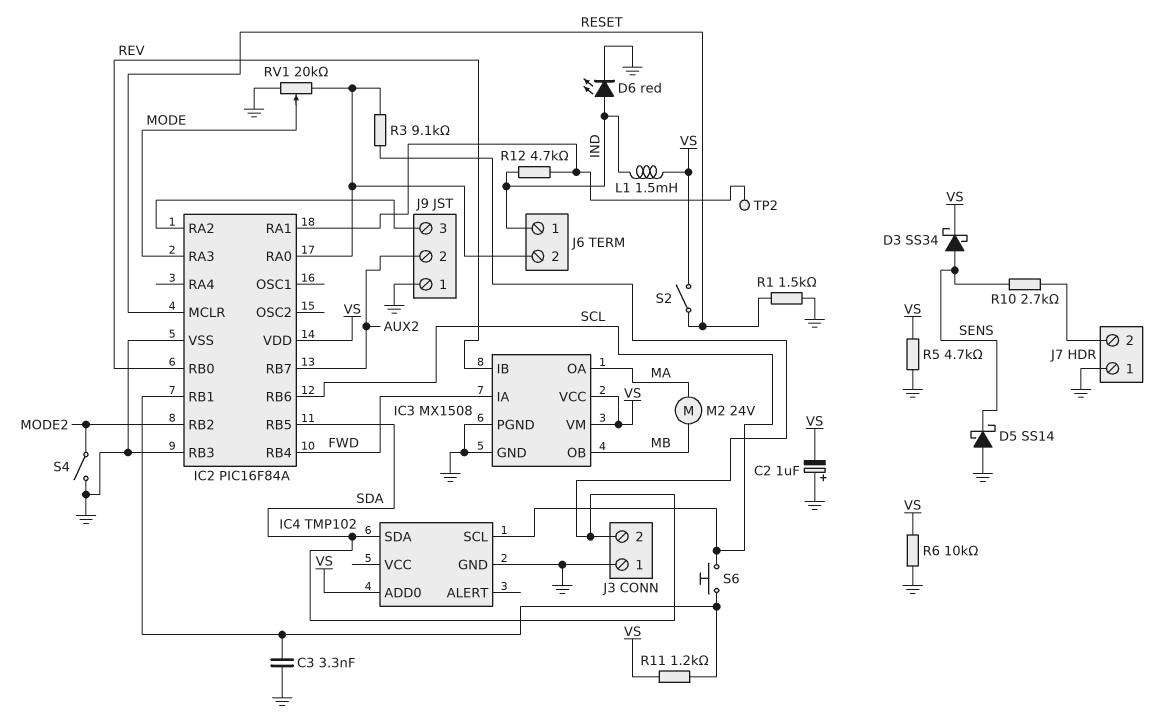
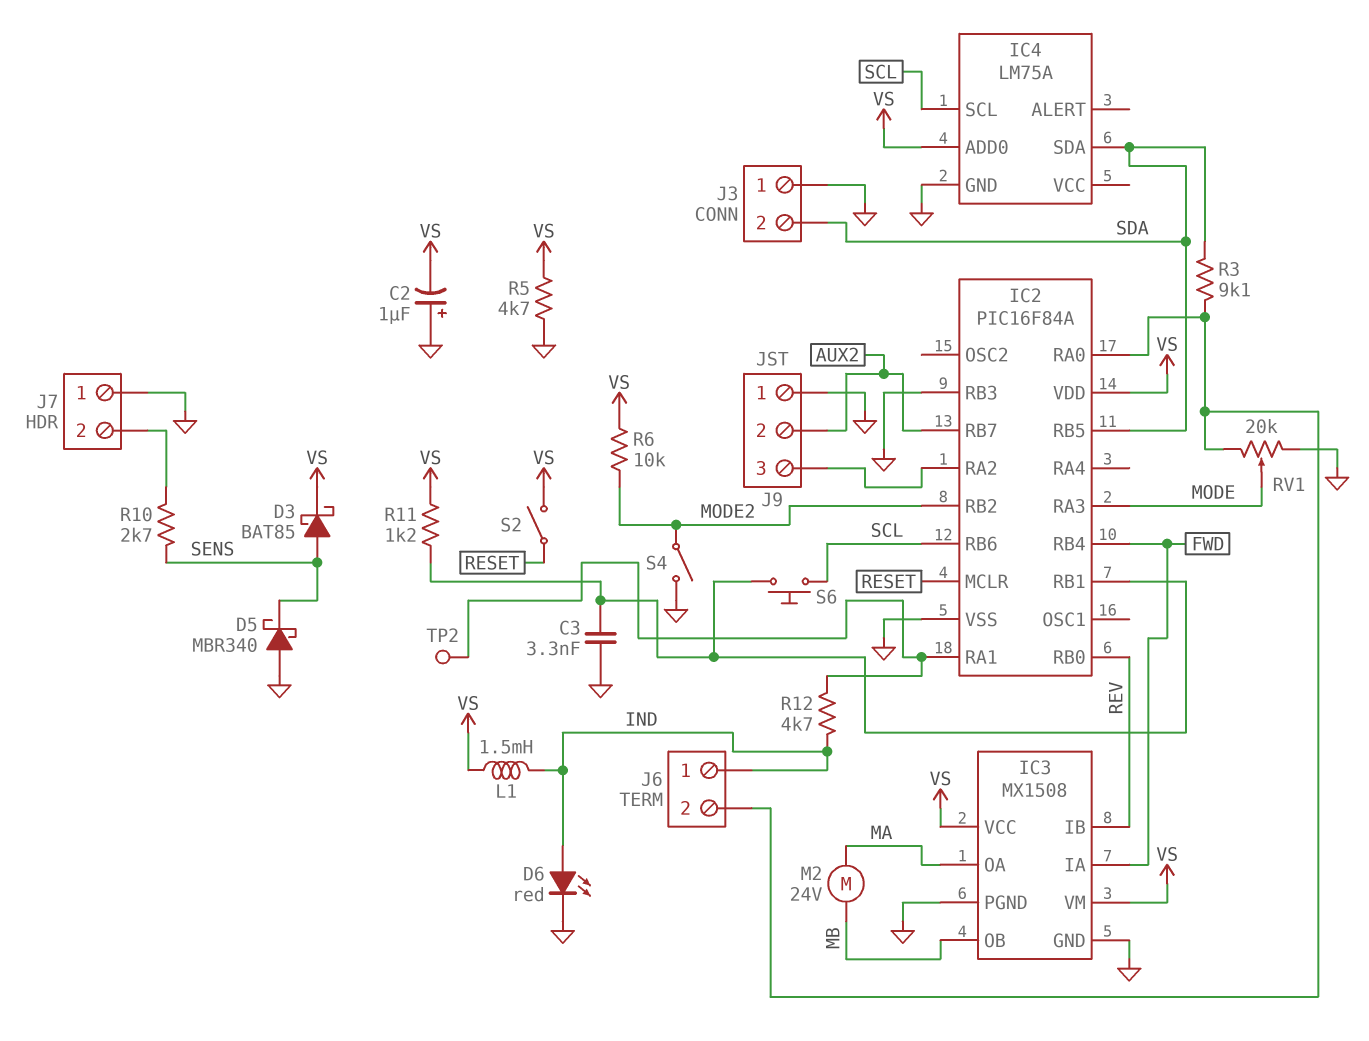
D3: schottky SS34 (A SENS, K VS) -> schottky BAT85 (A SENS, K VS)
D5: schottky SS14 (A GND, K SENS) -> schottky MBR340 (A GND, K SENS)
IC4: TMP102 -> LM75A
R1: 1.5k (GND, RESET) -> none
R6: 10k (GND, VS) -> 10k (MODE2, VS)

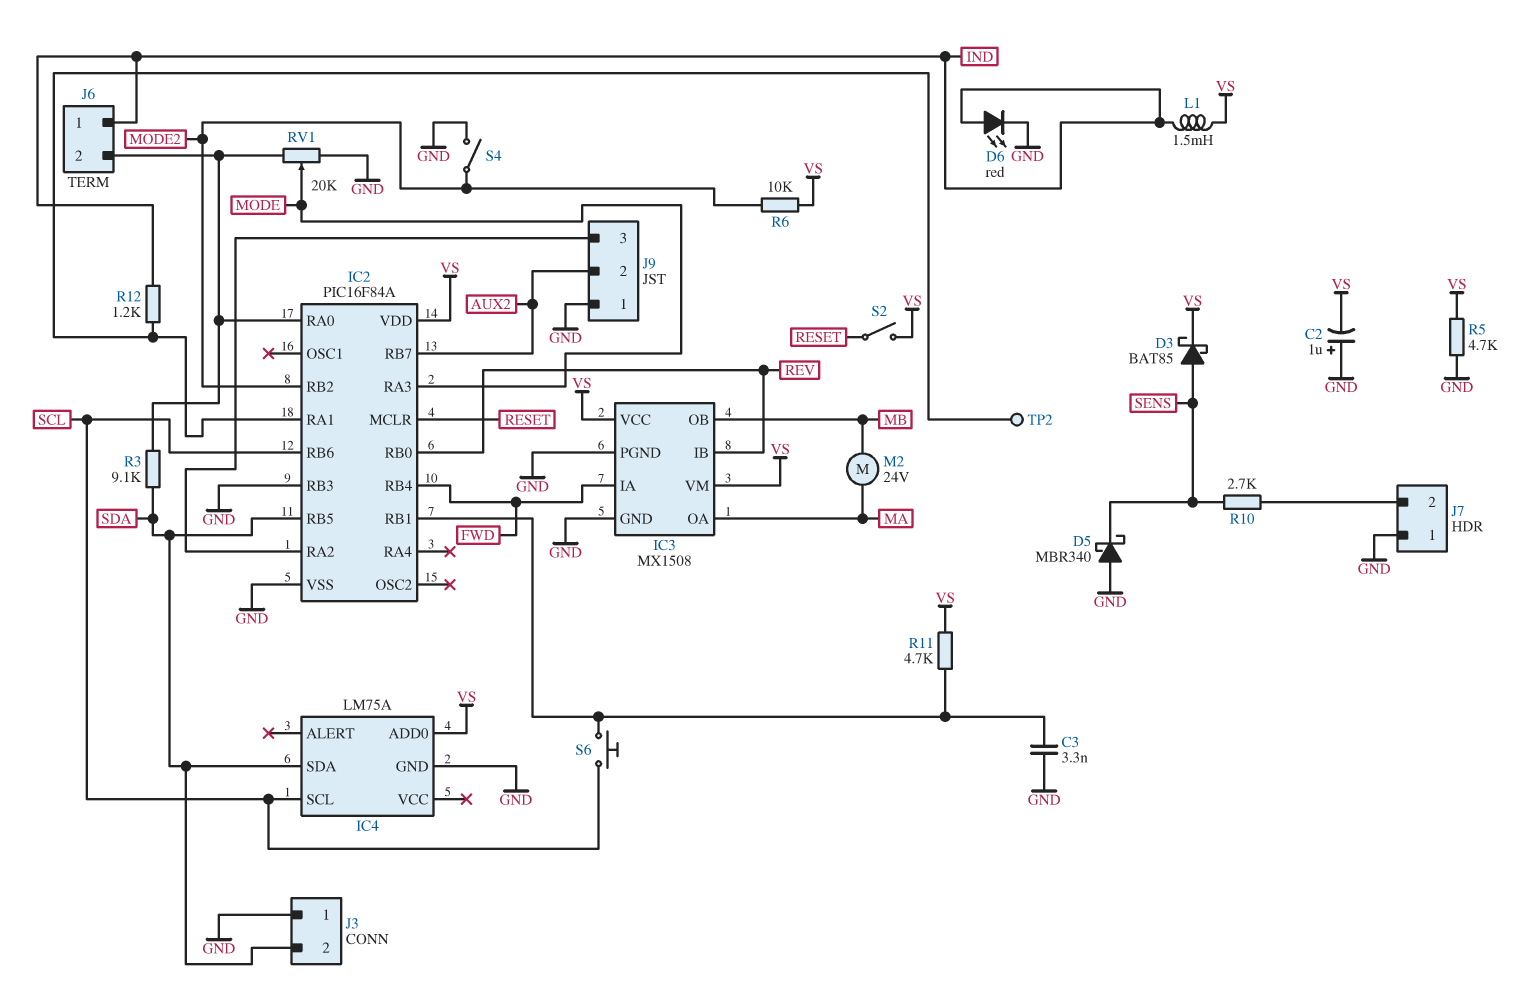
R11: 1.2k (IC2/RB1, VS) -> 4.7k (IC2/RB1, VS)
R12: 4.7k (IC2/RA1, IND) -> 1.2k (IC2/RA1, IND)

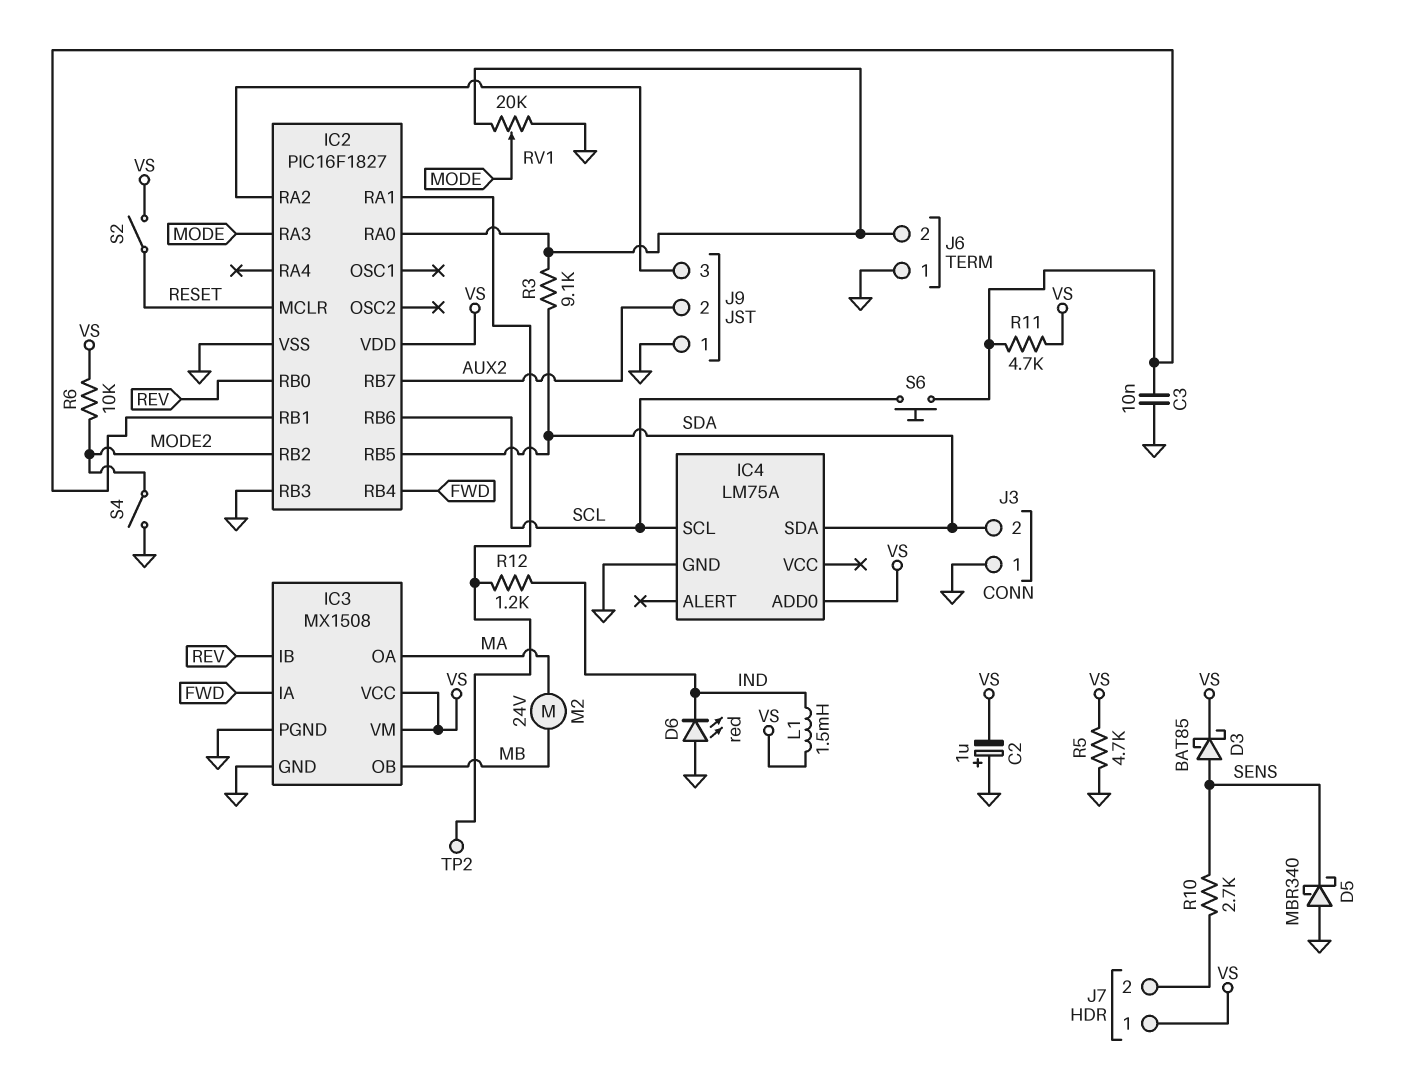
C3: 3.3nF (GND, IC2/RB1) -> 10nF (GND, IC2/RB1)
D6: LED red (A IND, K GND) -> LED red (A GND, K IND)
IC2: PIC16F84A -> PIC16F1827
J6 pin 1: IND -> GND
J7 pin 1: GND -> VS

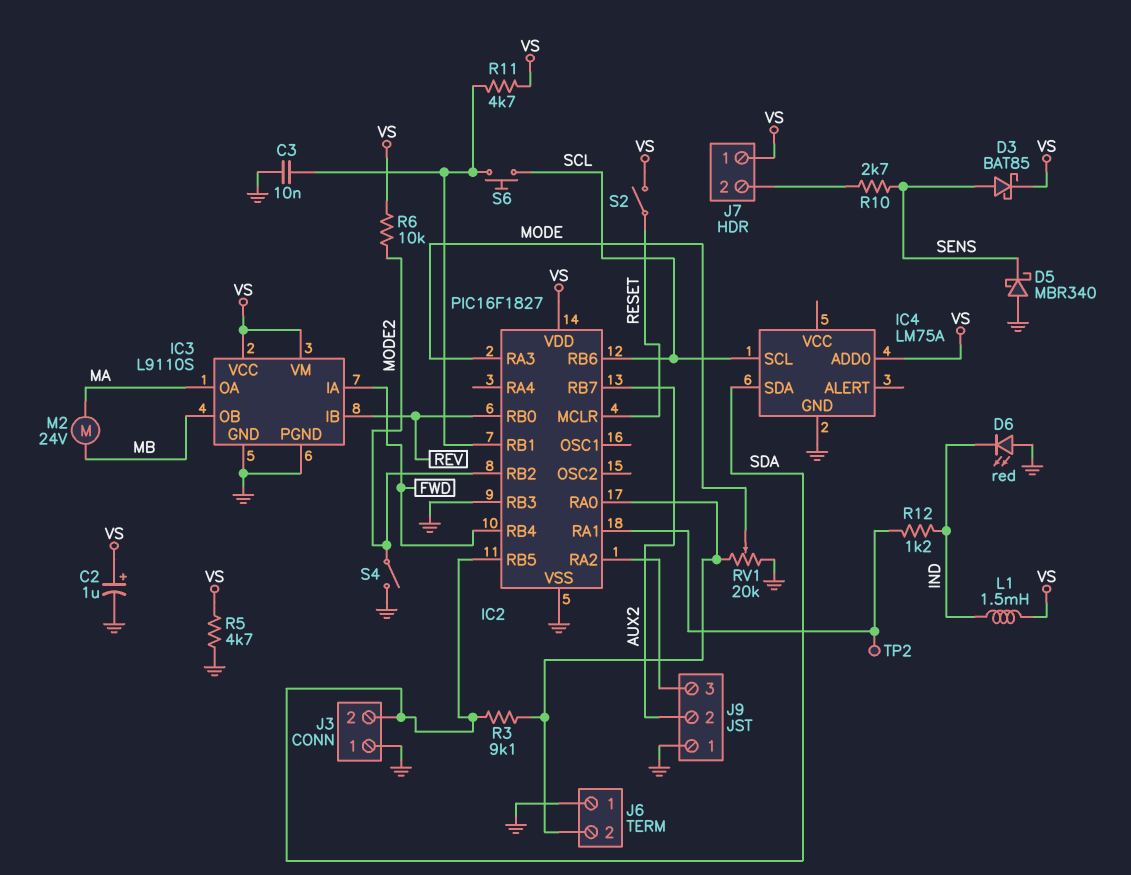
C2: 1uF (plus GND, minus VS) -> 1uF (plus VS, minus GND)
IC3: MX1508 -> L9110S

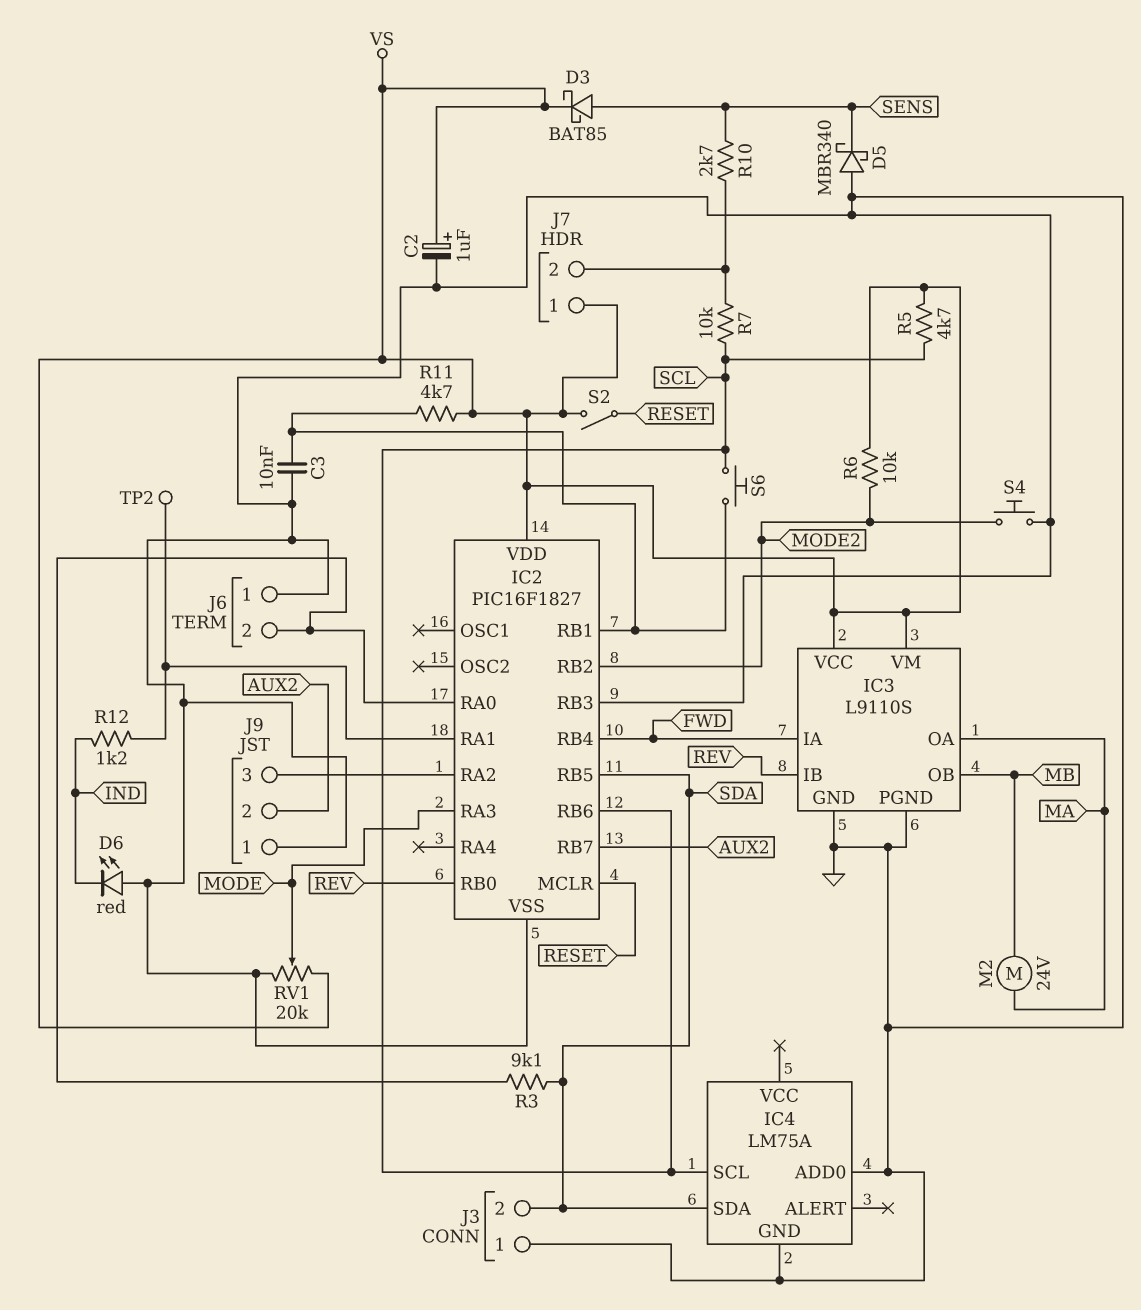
IC4 pin ADD0: VS -> GND
L1: 1.5mH (IND, VS) -> none
R5: 4.7k (GND, VS) -> 4.7k (SCL, VS)
R7: none -> 10k (J7/2, SCL)
RV1: 20k (GND, IC2/RA0, wiper MODE) -> 20k (GND, VS, wiper MODE)
S4: switch (GND, MODE2) -> button (GND, MODE2)

